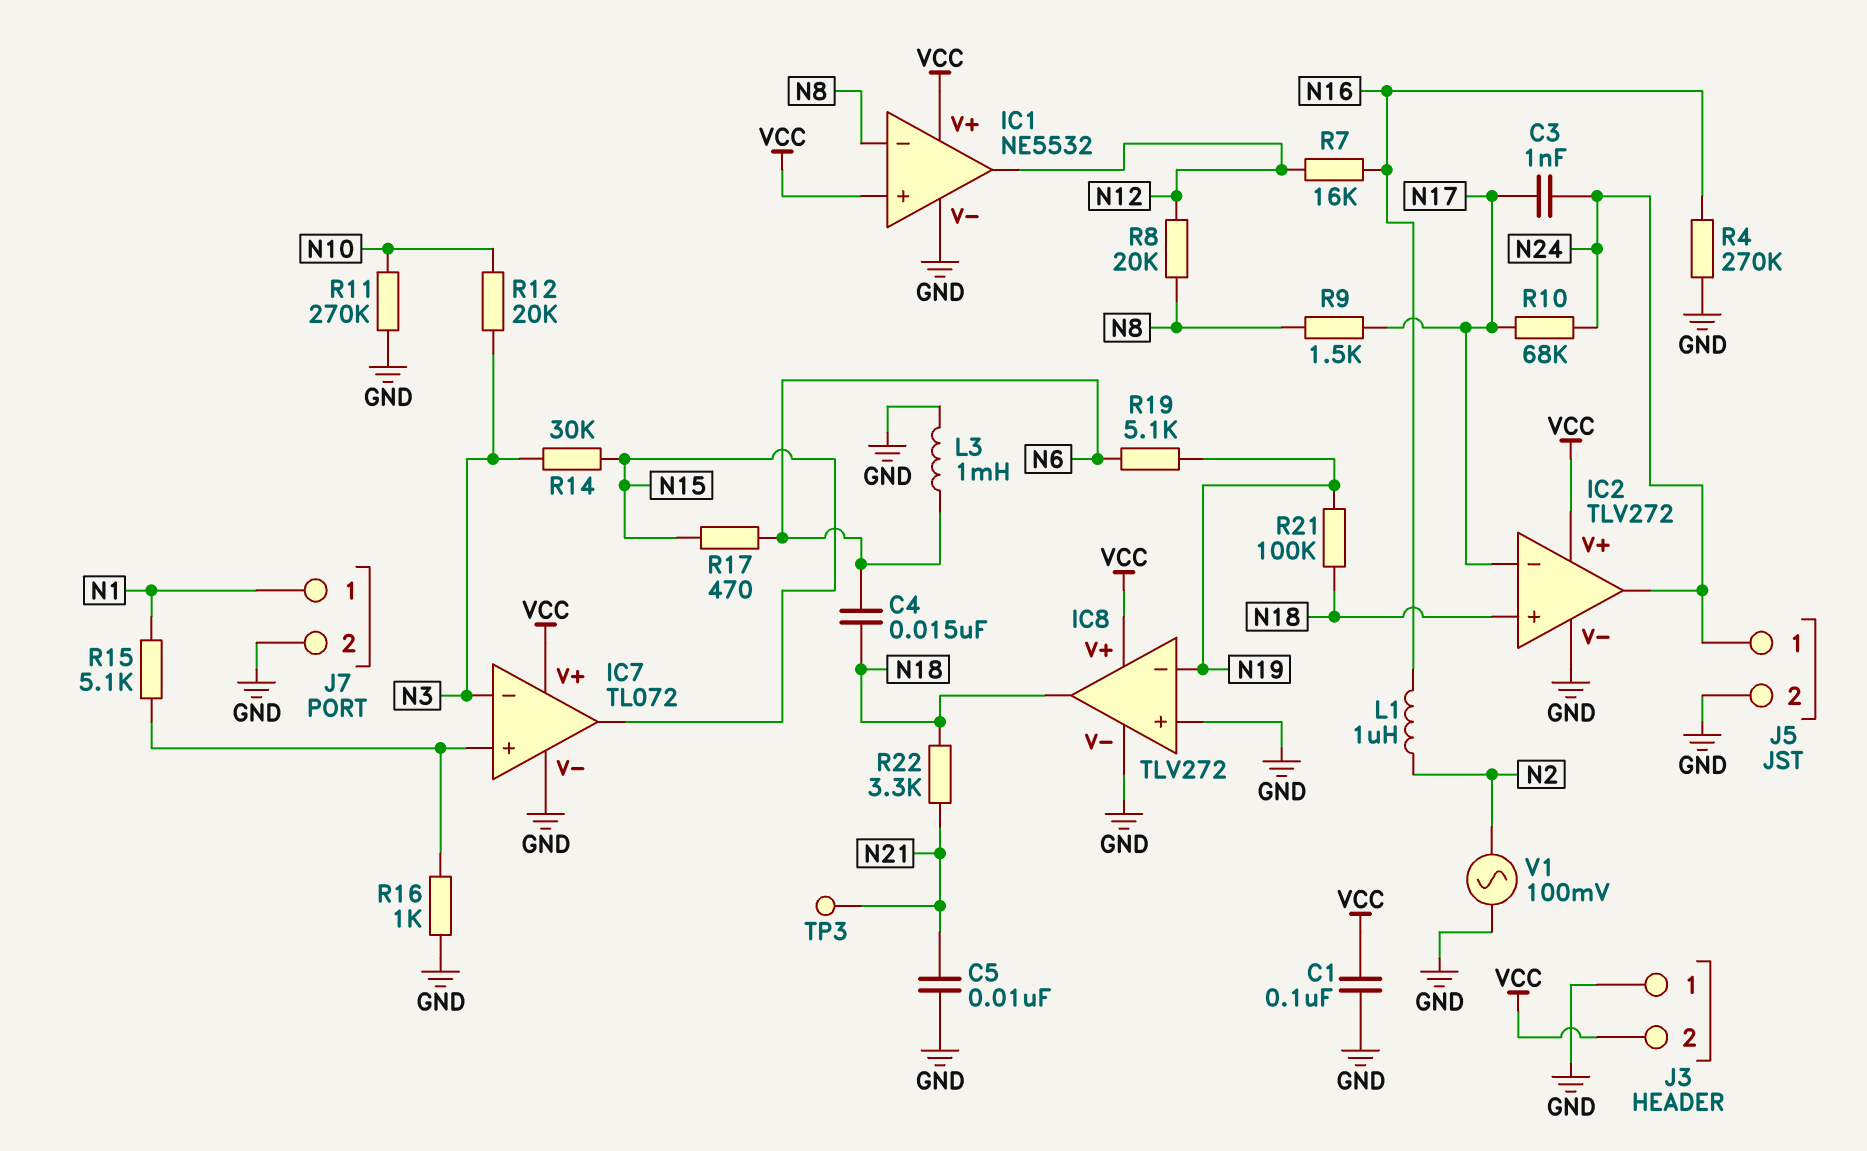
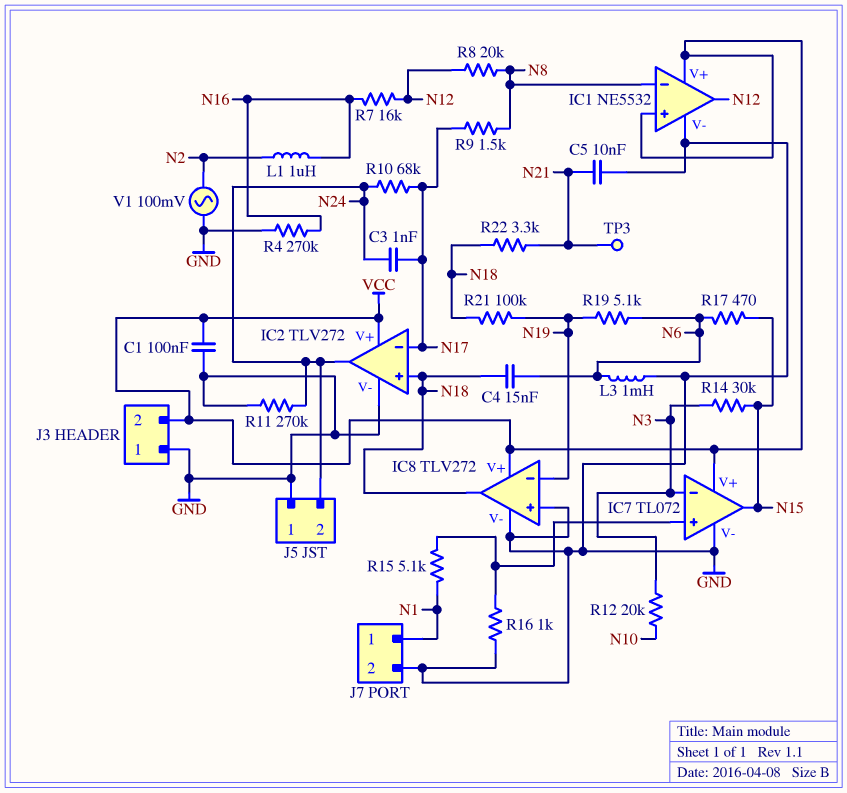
J5 pin 1: N24 -> GND
J5 pin 2: GND -> N24
R11: 270k (GND, N10) -> 270k (GND, N24)

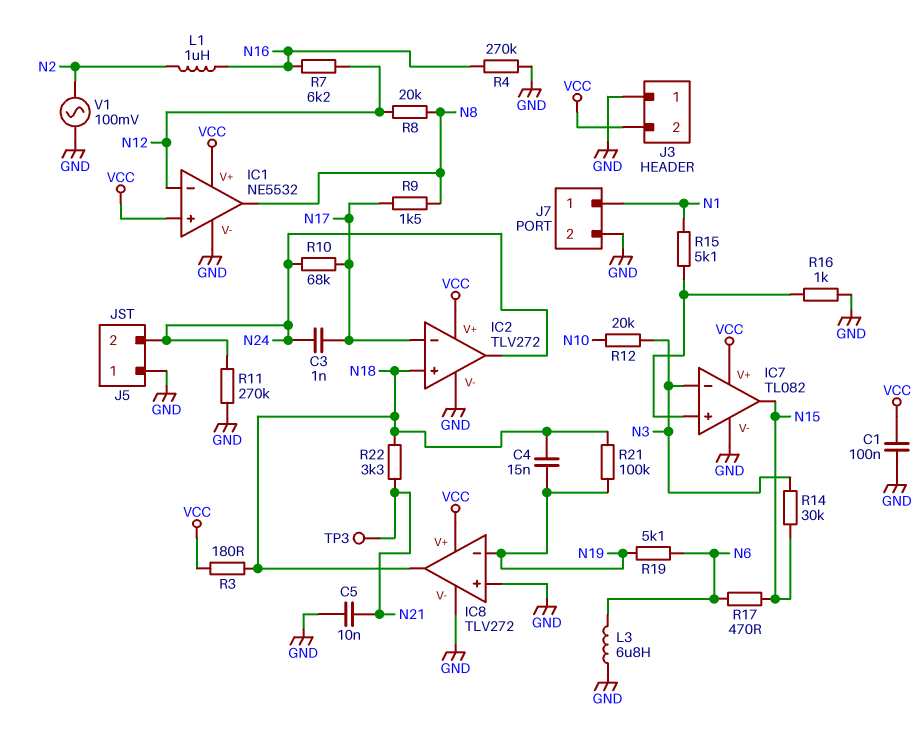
C4: 15nF (N6, N18) -> 15nF (N18, N19)
IC1 pin in-: N8 -> N12
IC1 pin out: N12 -> N8
IC7: TL072 -> TL082
L3: 1mH (GND, N6) -> 6.8uH (GND, N6)
R3: none -> 180 (N18, VCC)
R7: 16k (N12, N16) -> 6.2k (N12, N16)

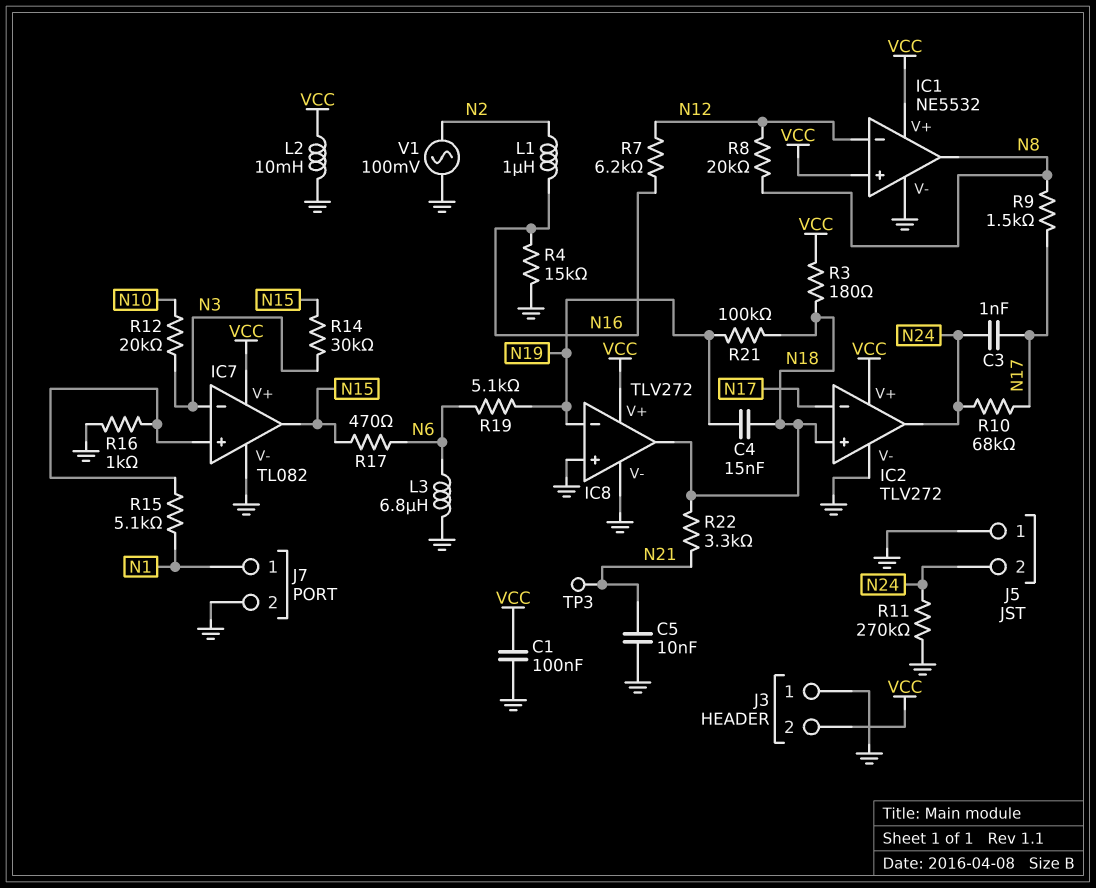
L2: none -> 10mH (GND, VCC)
R4: 270k (GND, N16) -> 15k (GND, N16)

